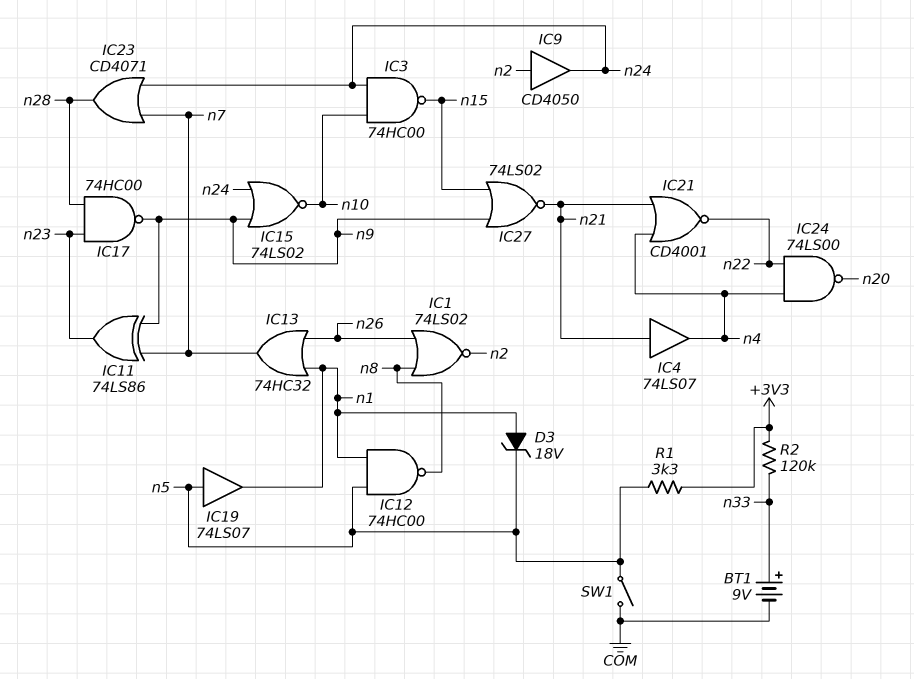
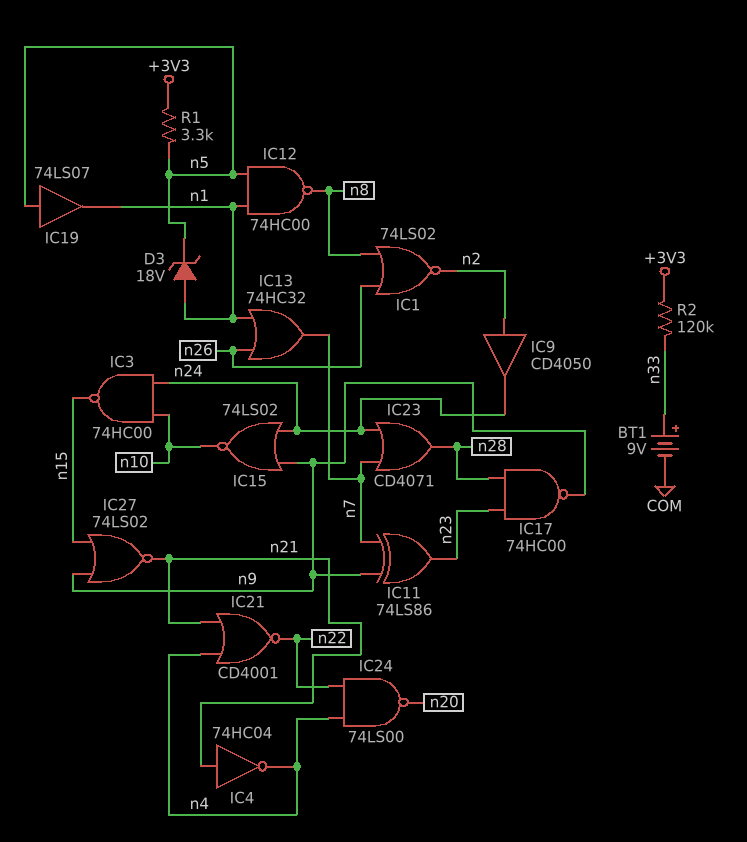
IC4: buffer 74LS07 (in n21, out n4) -> NOT 74HC04 (in n21, out n4)
SW1: switch (COM, n5) -> none

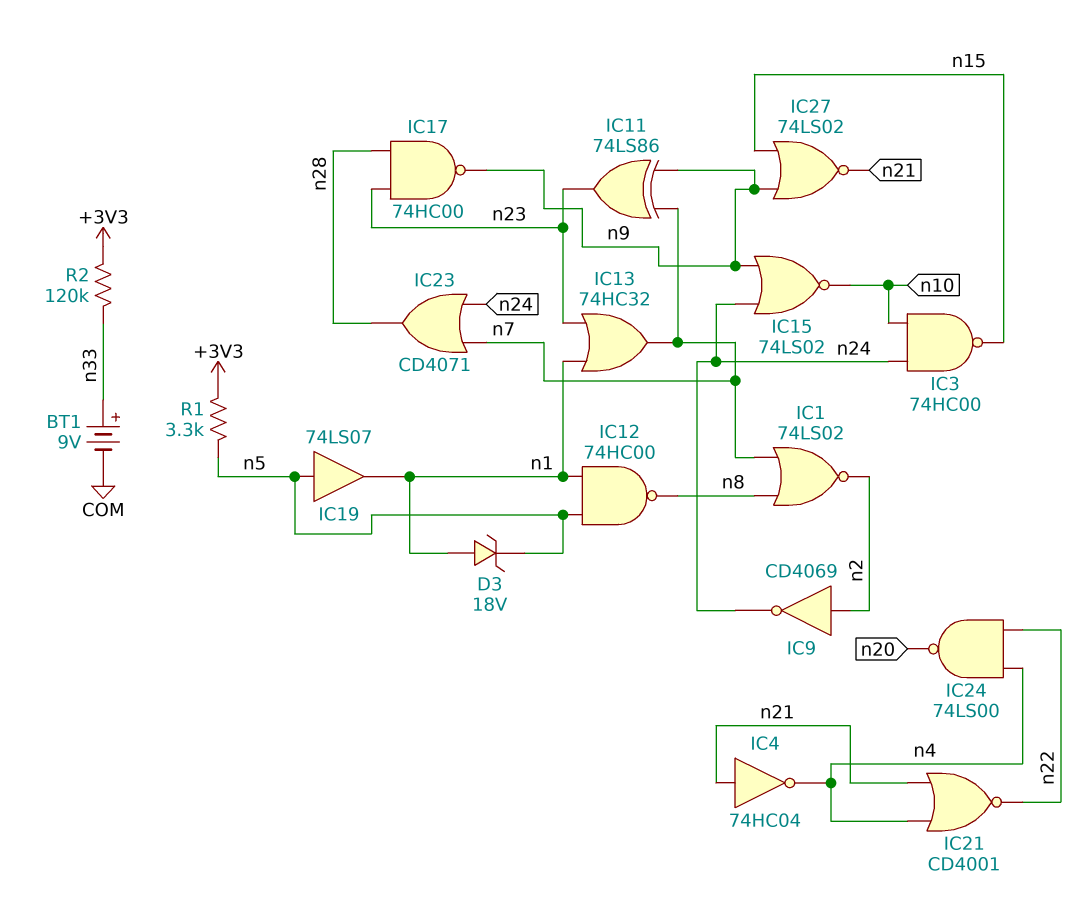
IC1: NOR 74LS02 (in n8, in n26, out n2) -> NOR 74LS02 (in n7, in n8, out n2)
IC9: buffer CD4050 (in n2, out n24) -> NOT CD4069 (in n2, out n24)
IC13: OR 74HC32 (in n1, in n26, out n7) -> OR 74HC32 (in n1, in n23, out n7)

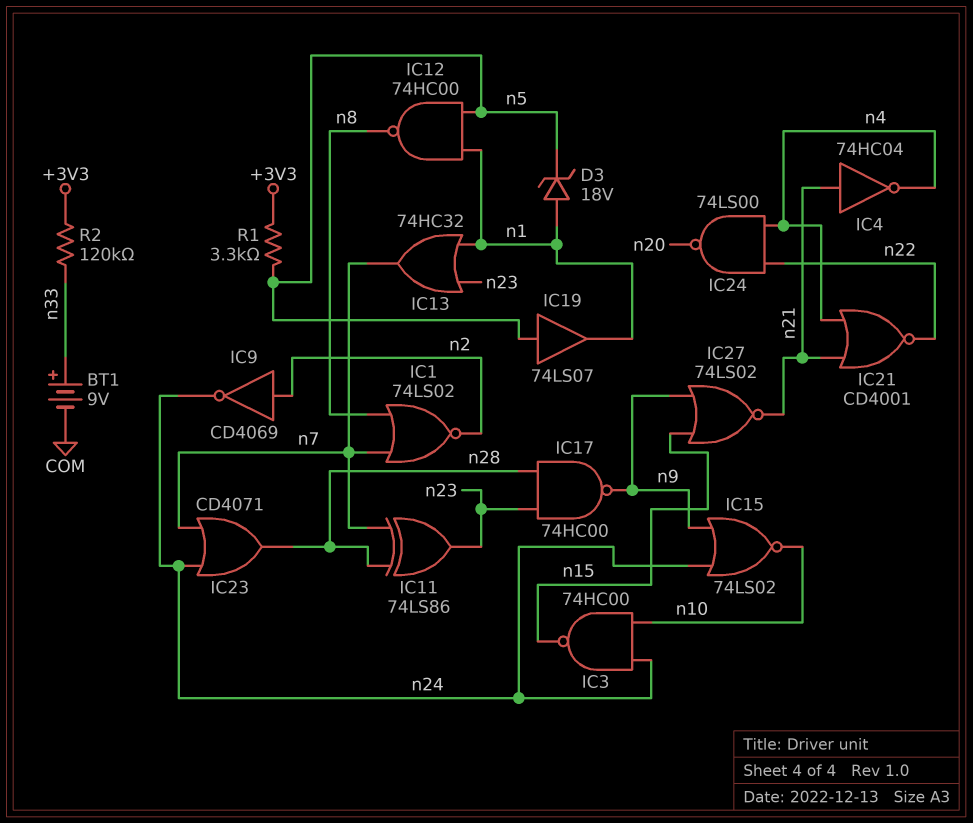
IC11: XOR 74LS86 (in n7, in n9, out n23) -> XOR 74LS86 (in n7, in n28, out n23)

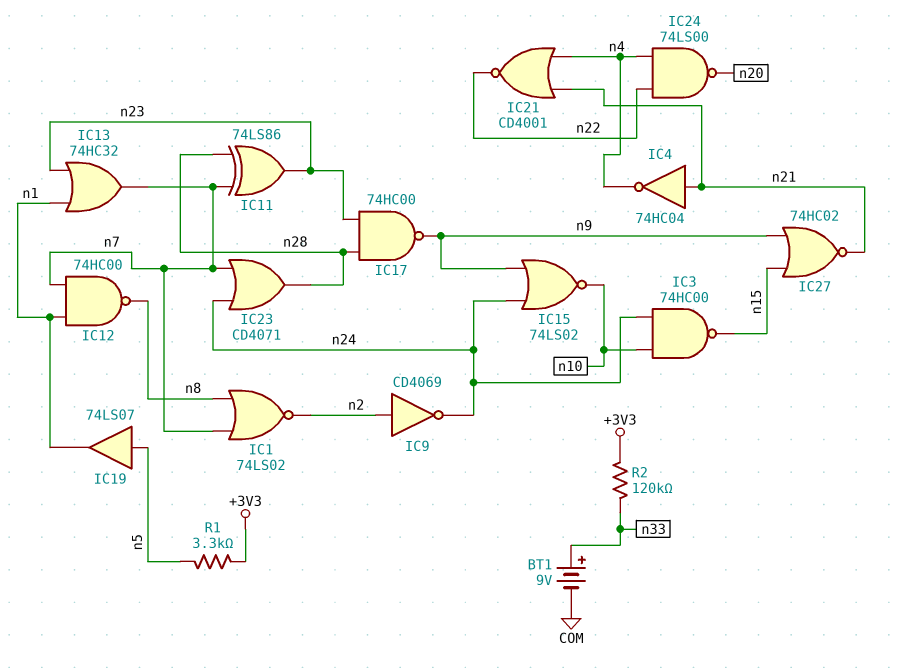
D3: zener 18V (A n1, K n5) -> none
IC12: NAND 74HC00 (in n1, in n5, out n8) -> NAND 74HC00 (in n1, in n7, out n8)
IC27: NOR 74LS02 (in n9, in n15, out n21) -> NOR 74HC02 (in n9, in n15, out n21)

